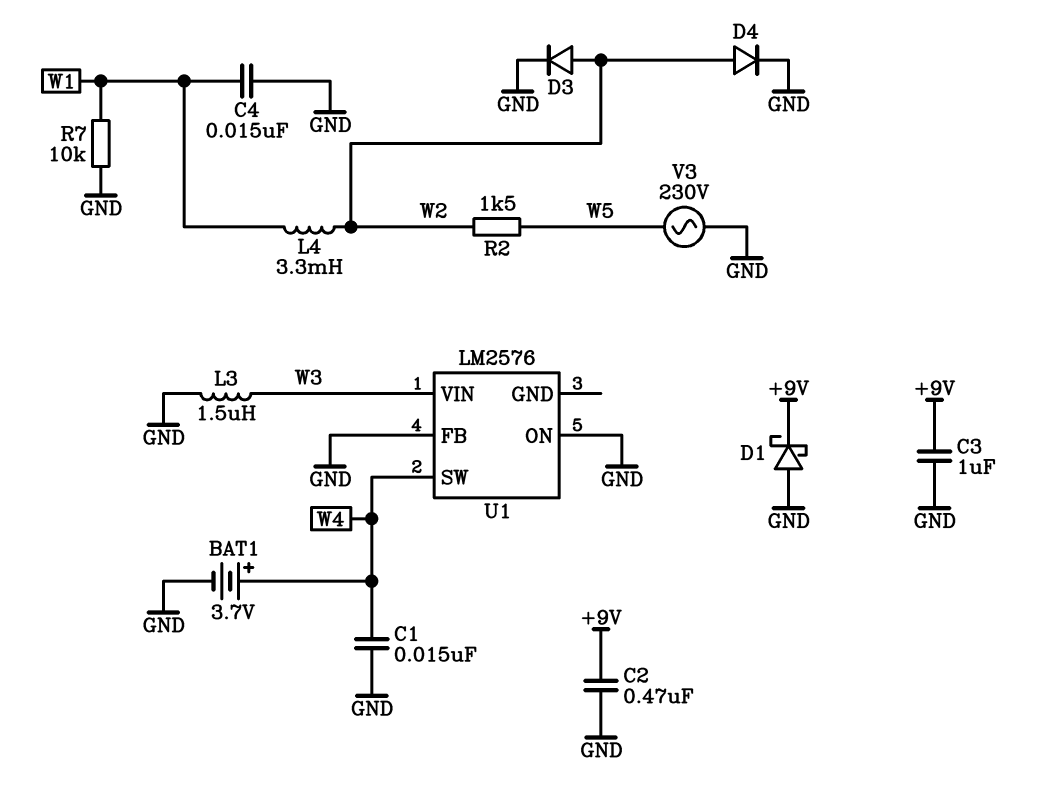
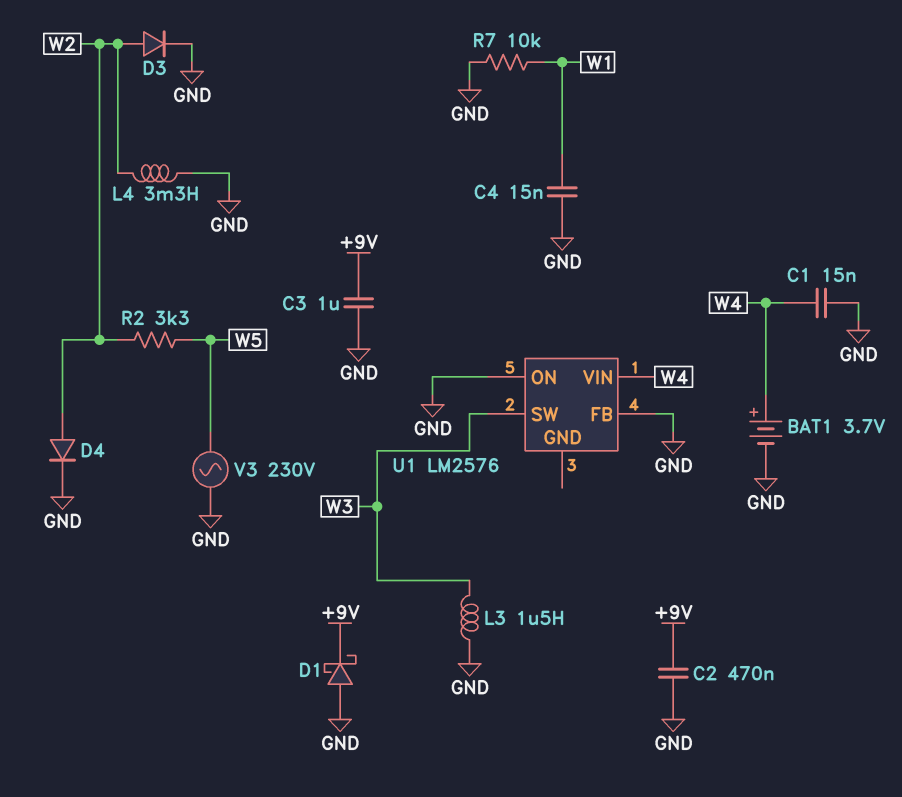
L4: 3.3mH (W1, W2) -> 3.3mH (GND, W2)
R2: 1.5k (W2, W5) -> 3.3k (W2, W5)
U1 pin SW: W4 -> W3
U1 pin VIN: W3 -> W4

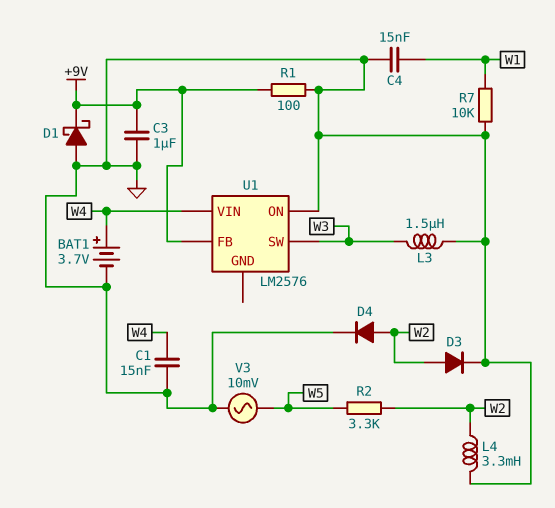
C2: 470nF (+9V, GND) -> none
R1: none -> 100 (+9V, GND)
U1 pin FB: GND -> +9V
V3: AC 230V (GND, W5) -> AC 10mV (GND, W5)

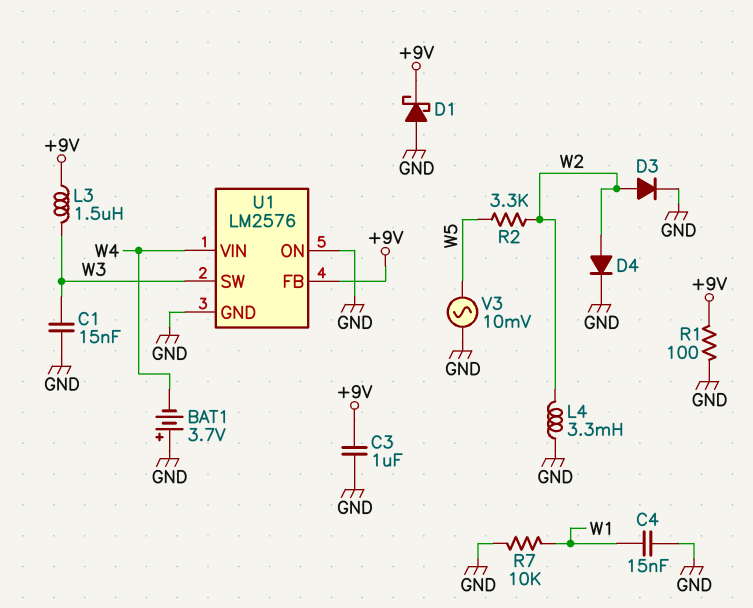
BAT1: 3.7V (plus W4, minus GND) -> 3.7V (plus GND, minus W4)
C1: 15nF (GND, W4) -> 15nF (GND, W3)
L3: 1.5uH (GND, W3) -> 1.5uH (+9V, W3)
U1 pin GND: none -> GND

